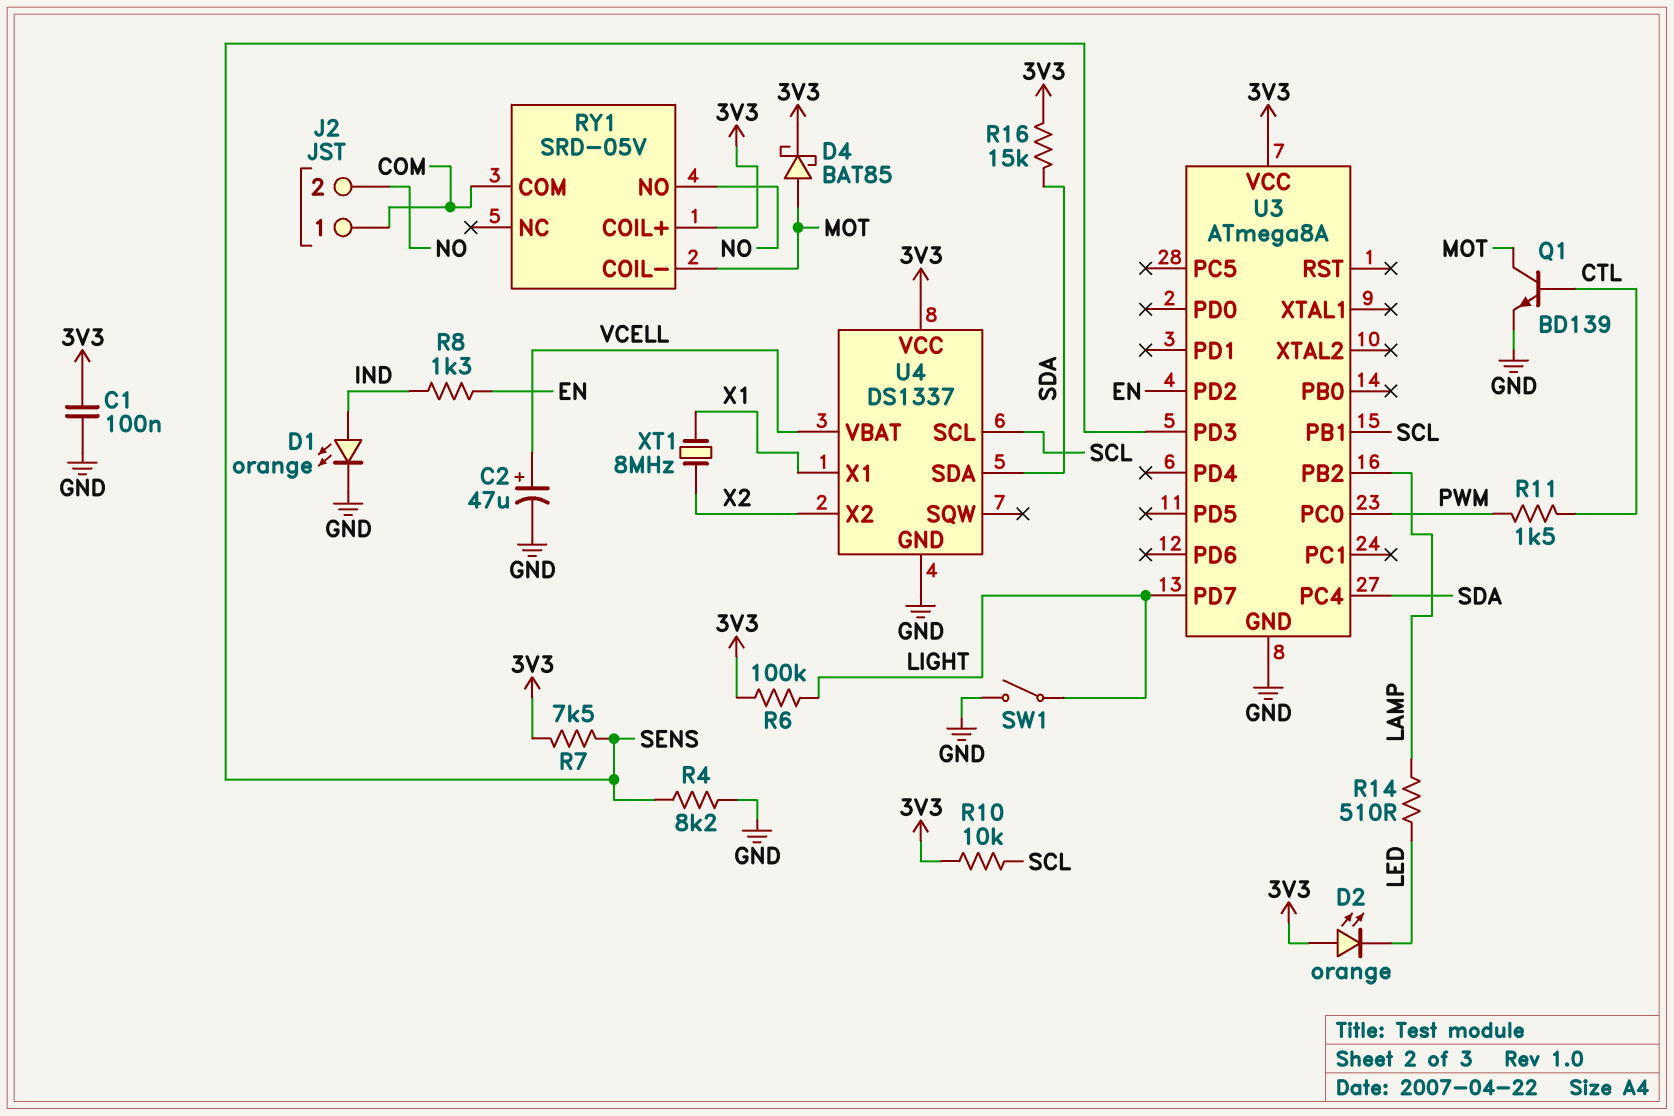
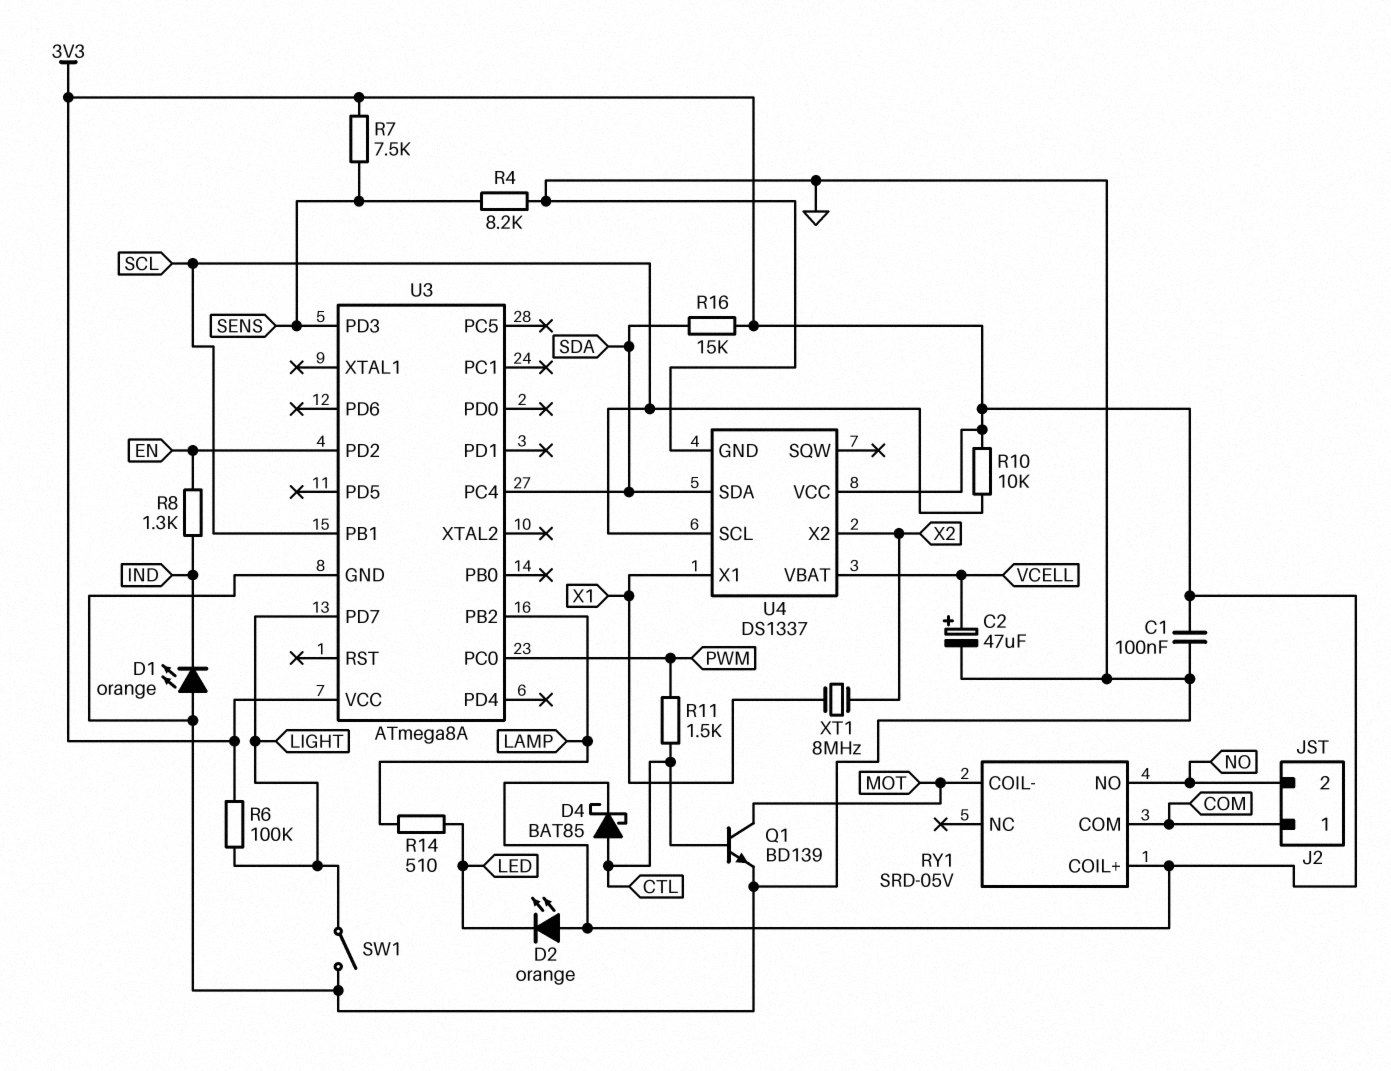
D1: LED orange (A IND, K GND) -> LED orange (A GND, K IND)
D4: schottky BAT85 (A MOT, K 3V3) -> schottky BAT85 (A CTL, K 3V3)

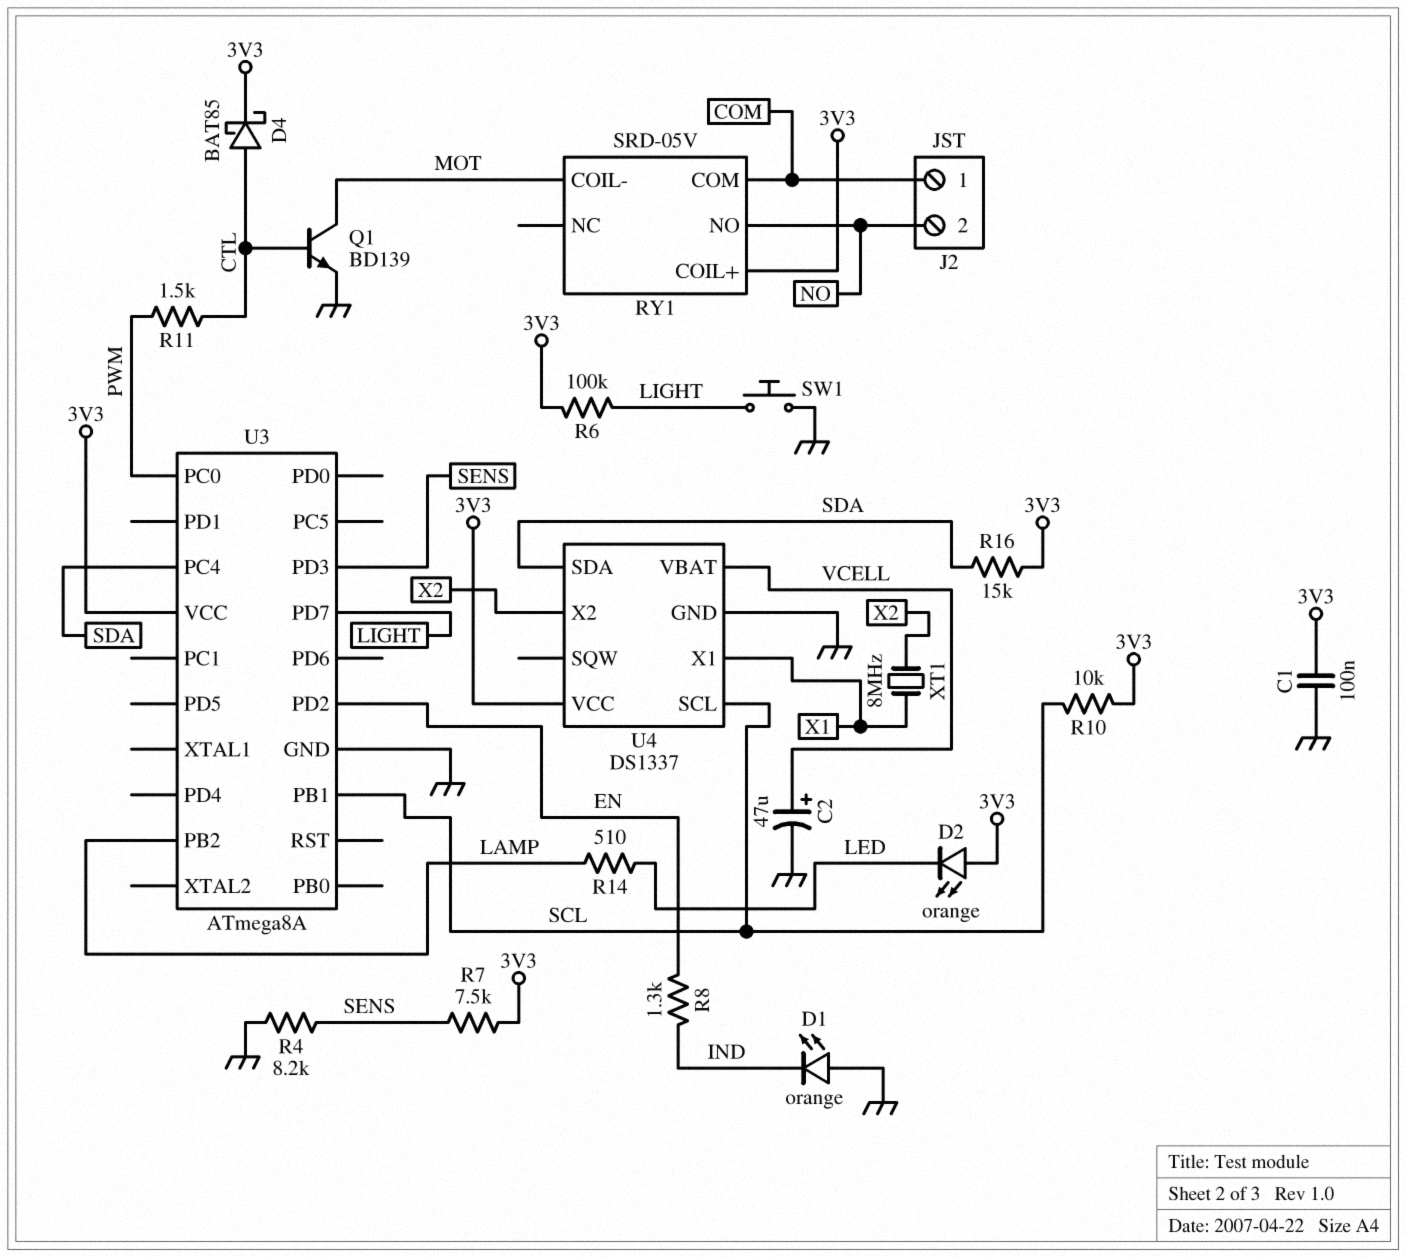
SW1: switch (GND, LIGHT) -> button (GND, LIGHT)

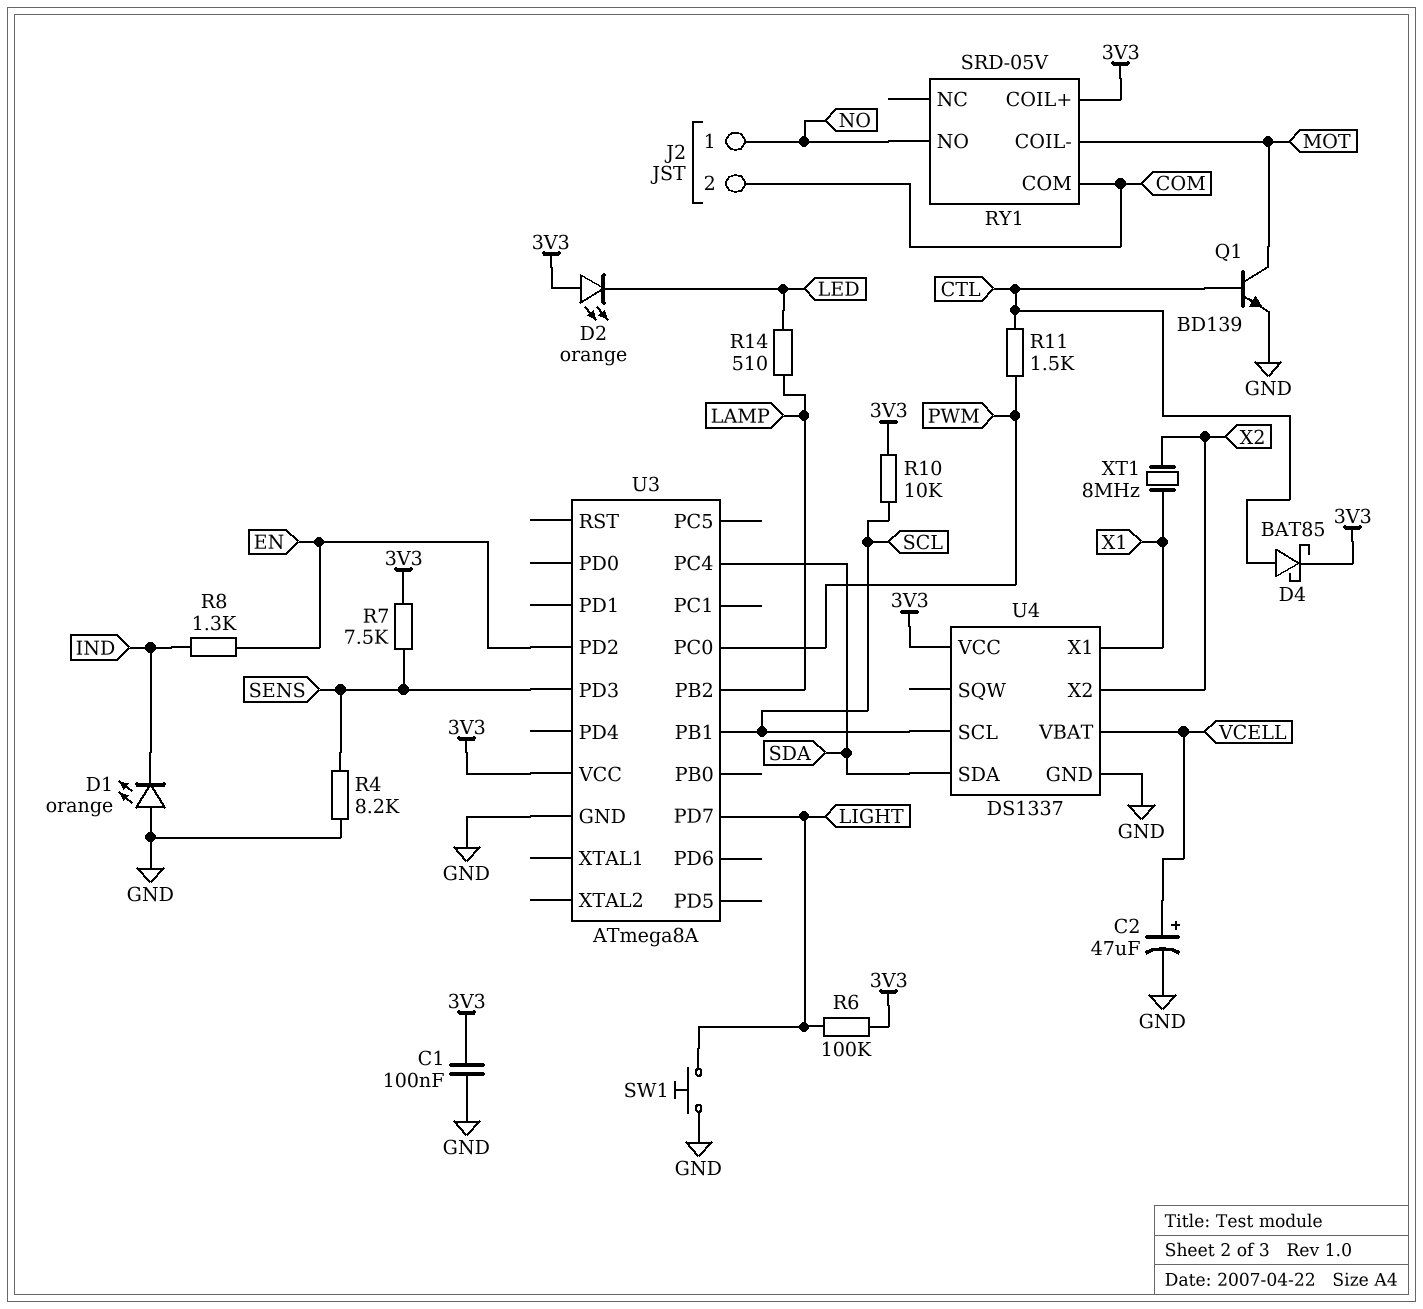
J2 pin 1: COM -> NO
J2 pin 2: NO -> COM
R16: 15k (3V3, SDA) -> none

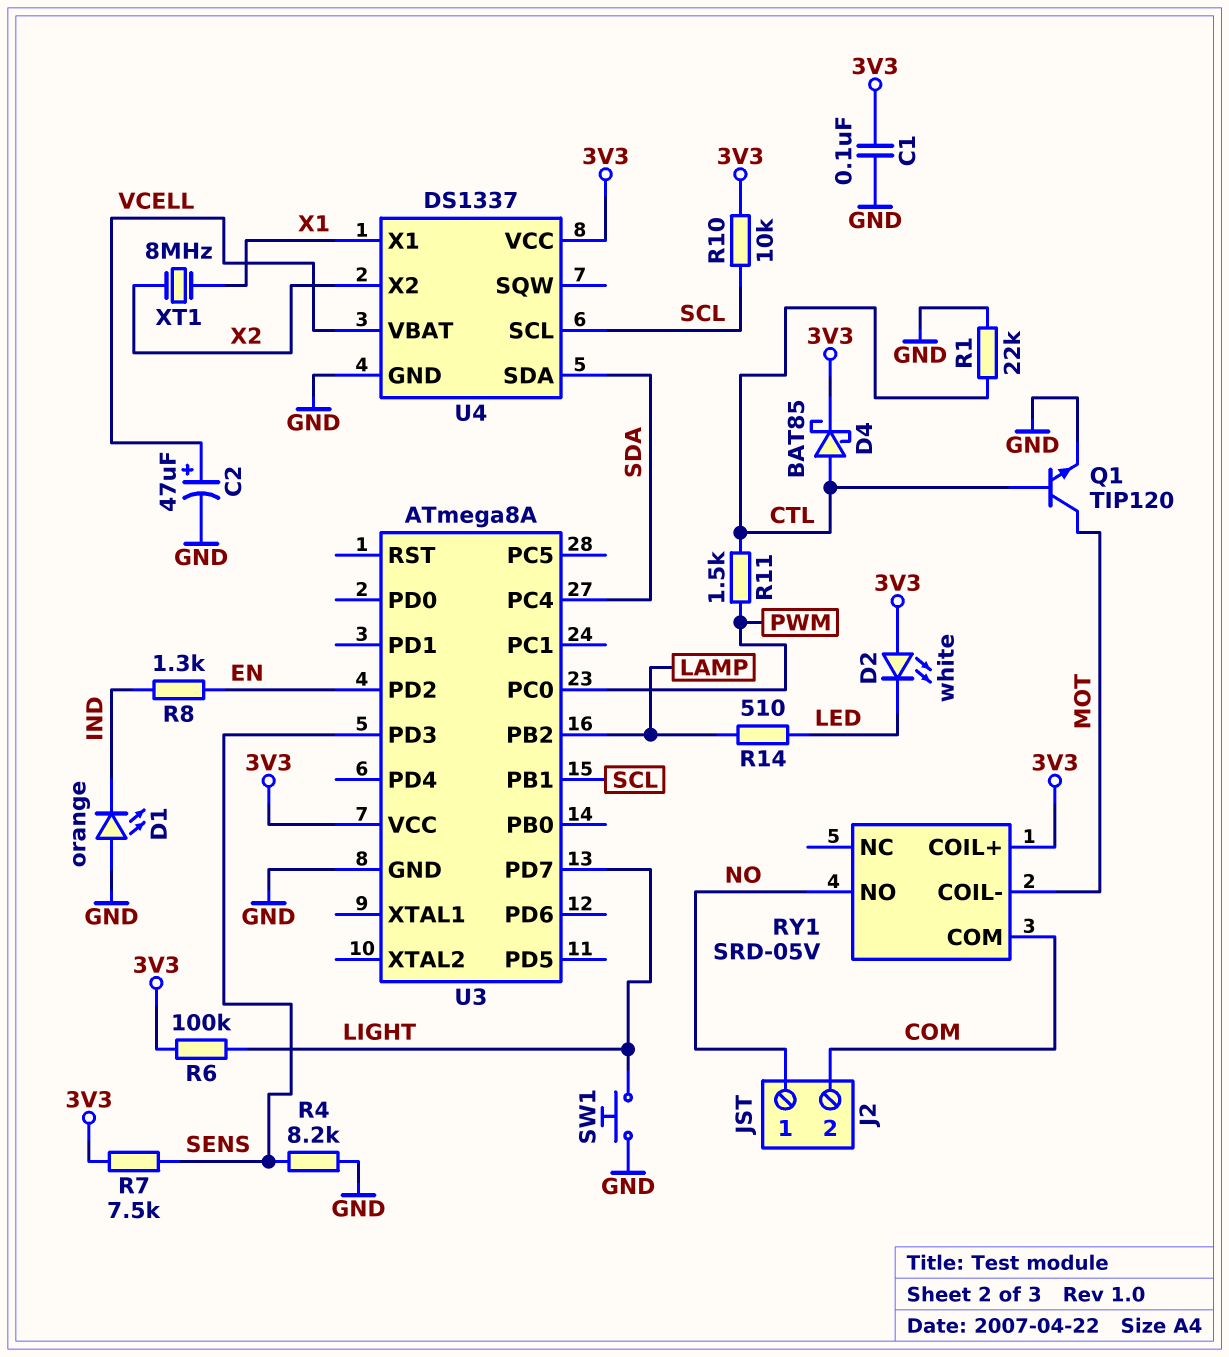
D2: LED orange (A 3V3, K LED) -> LED white (A 3V3, K LED)
Q1: NPN BD139 (B CTL, C MOT, E GND) -> NPN TIP120 (B CTL, C MOT, E GND)
R1: none -> 22k (CTL, GND)

